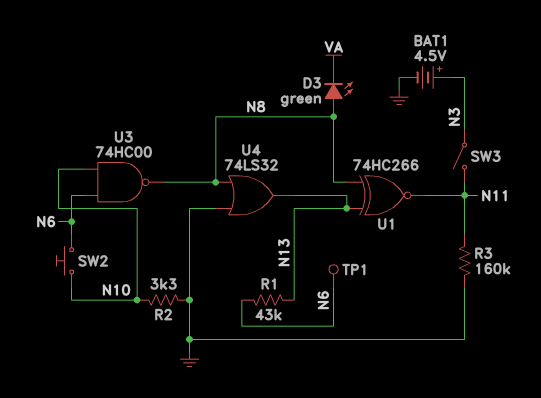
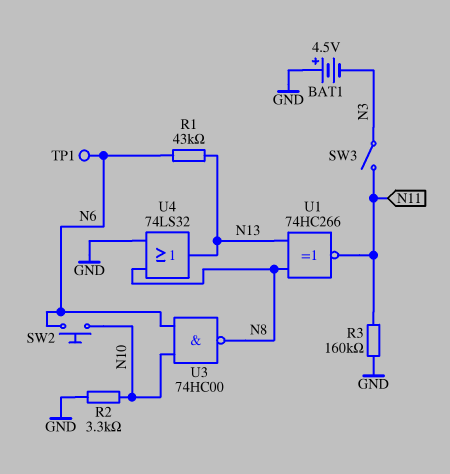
BAT1: 4.5V (plus N3, minus GND) -> 4.5V (plus GND, minus N3)
D3: LED green (A N8, K VA) -> none

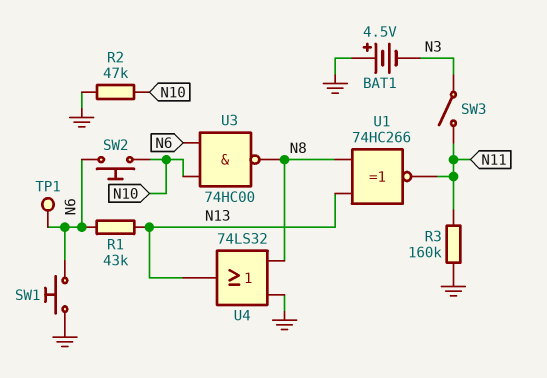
R2: 3.3k (GND, N10) -> 47k (GND, N10)
SW1: none -> button (GND, N6)

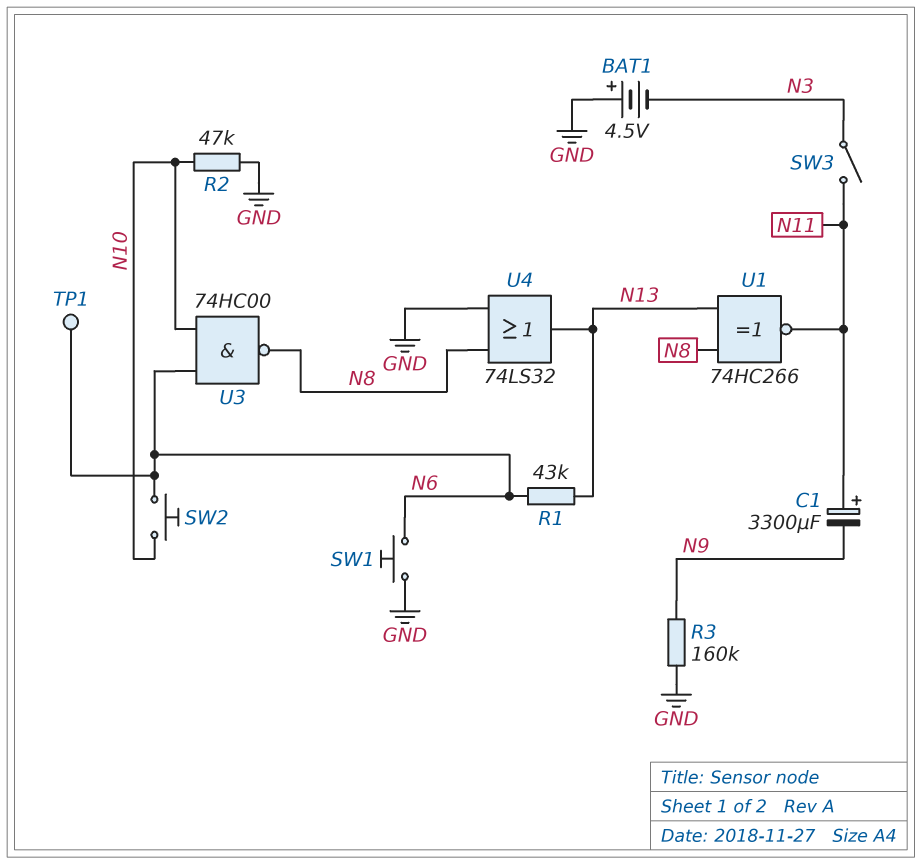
C1: none -> 3300uF (plus N11, minus N9)
R3: 160k (GND, N11) -> 160k (GND, N9)

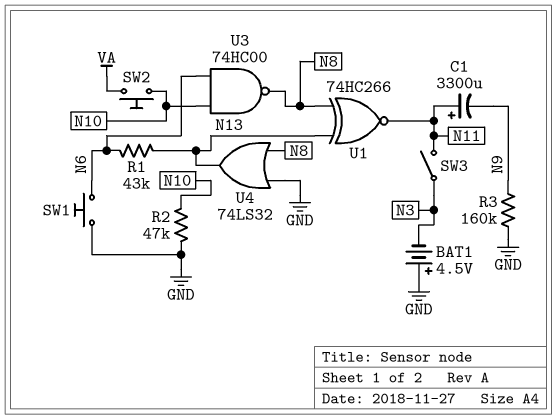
SW2: button (N6, N10) -> button (N10, VA)
TP1: test point (N6) -> none

